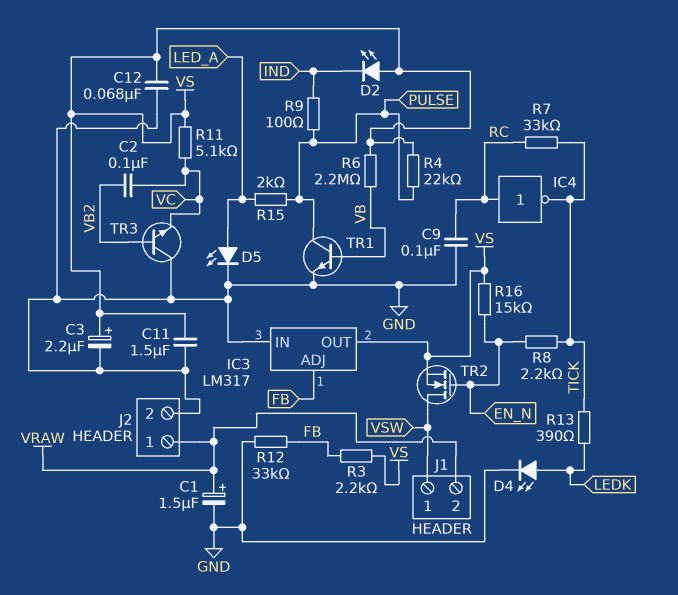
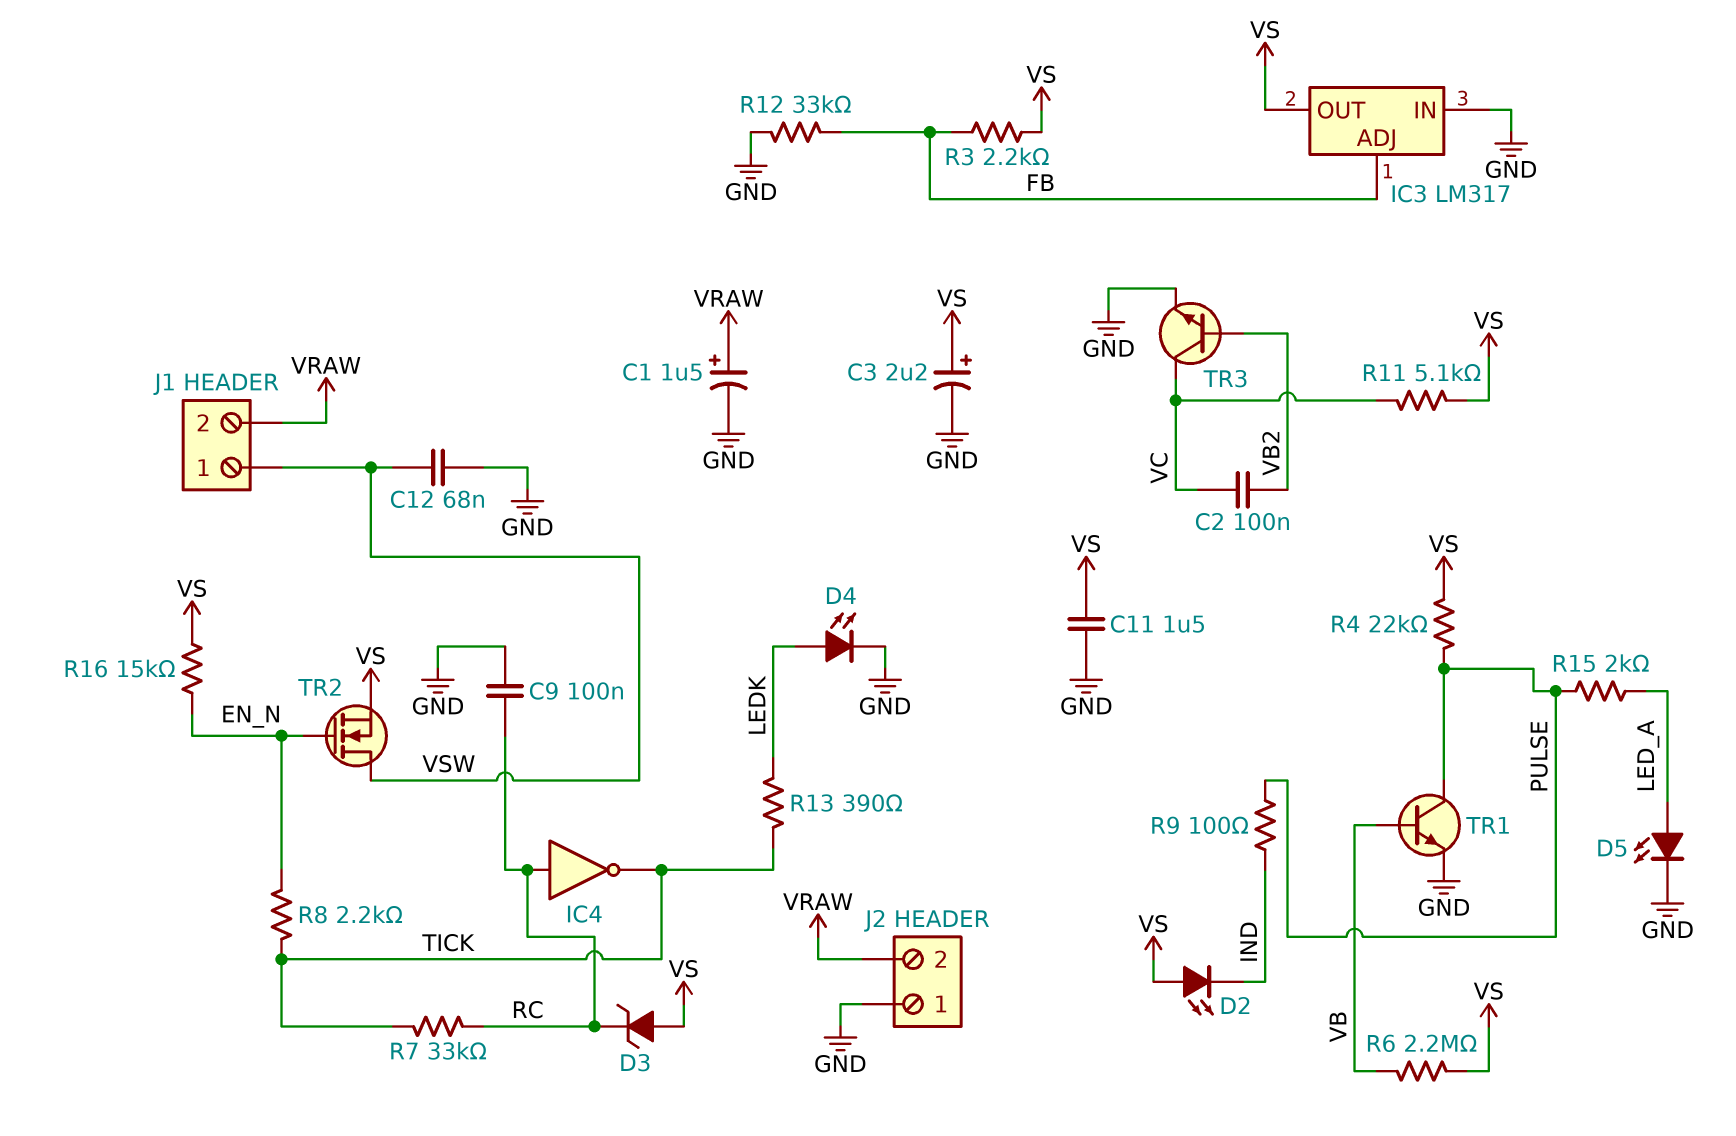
C12: 68nF (GND, VS) -> 68nF (GND, VSW)
D3: none -> zener (A VS, K RC)
J2 pin 1: VRAW -> GND
J2 pin 2: GND -> VRAW
TR3: NPN (B VB2, C GND, E VC) -> NPN (B VB2, C VC, E GND)

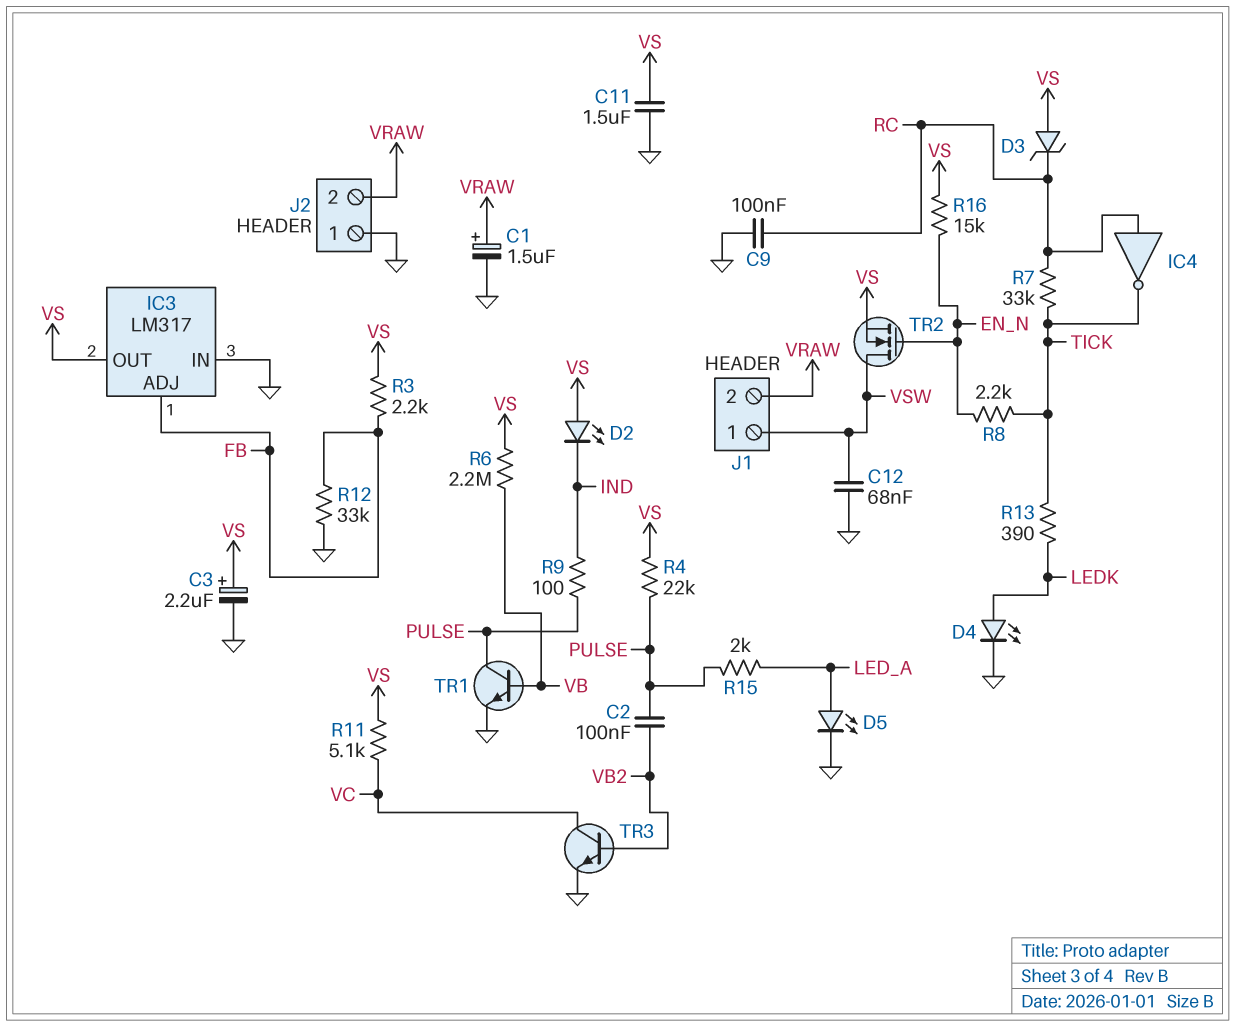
C2: 100nF (VB2, VC) -> 100nF (PULSE, VB2)

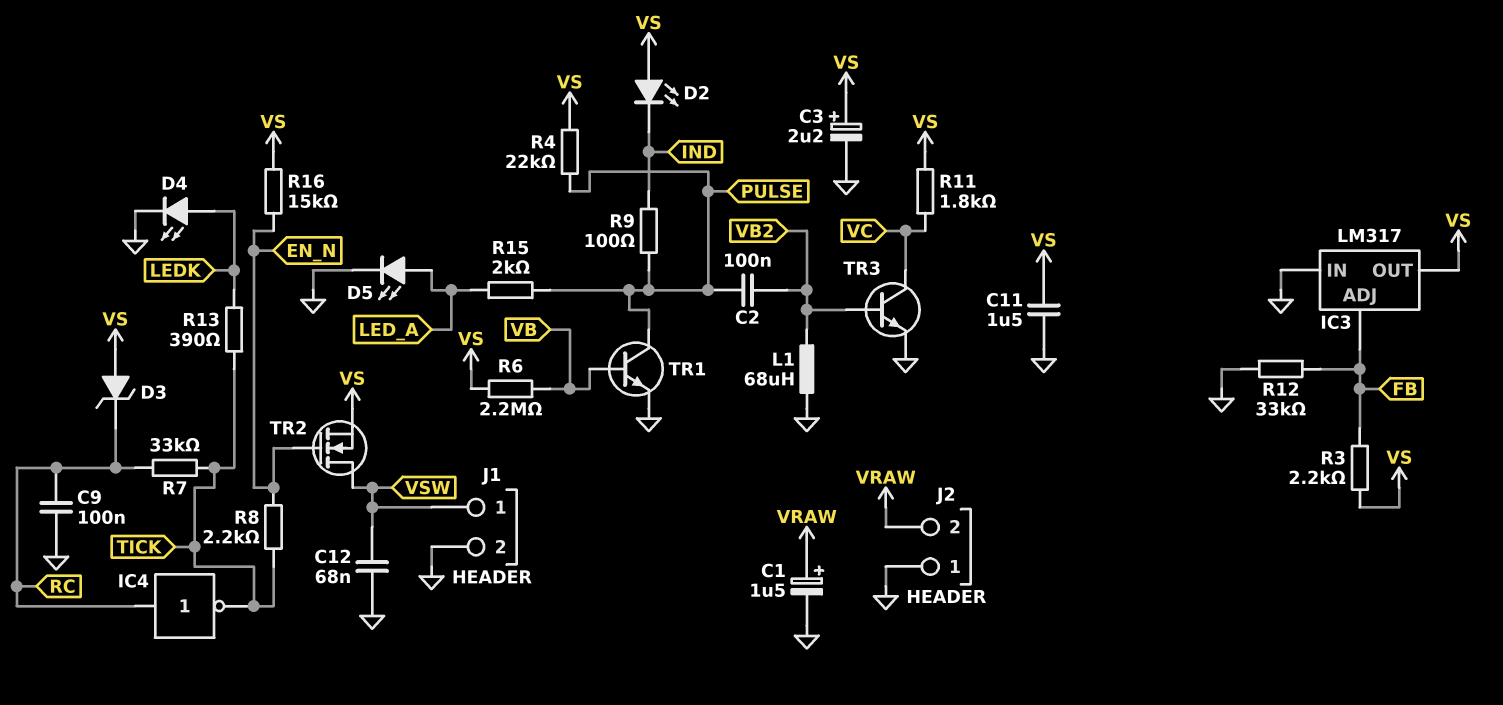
J1 pin 2: VRAW -> GND
L1: none -> 68uH (GND, VB2)
R11: 5.1k (VC, VS) -> 1.8k (VC, VS)

